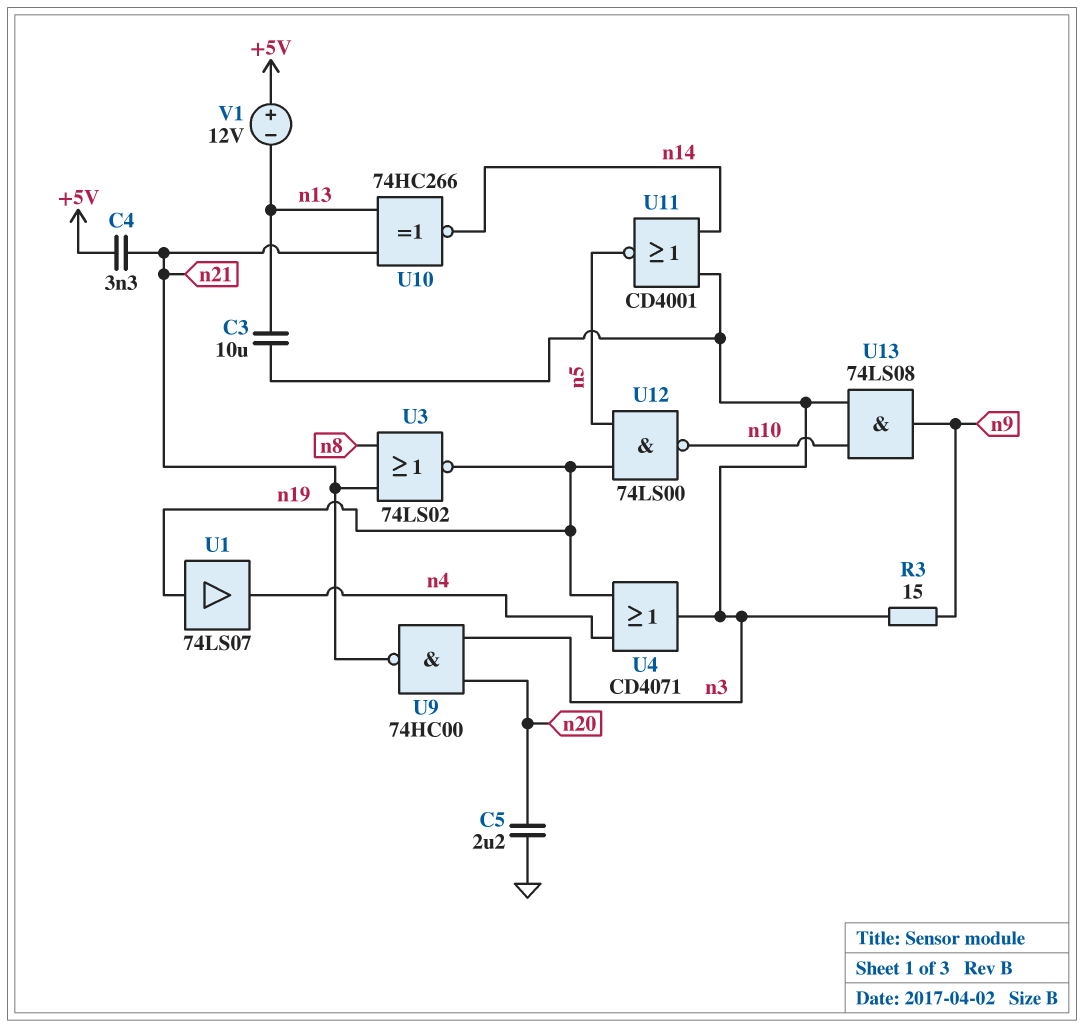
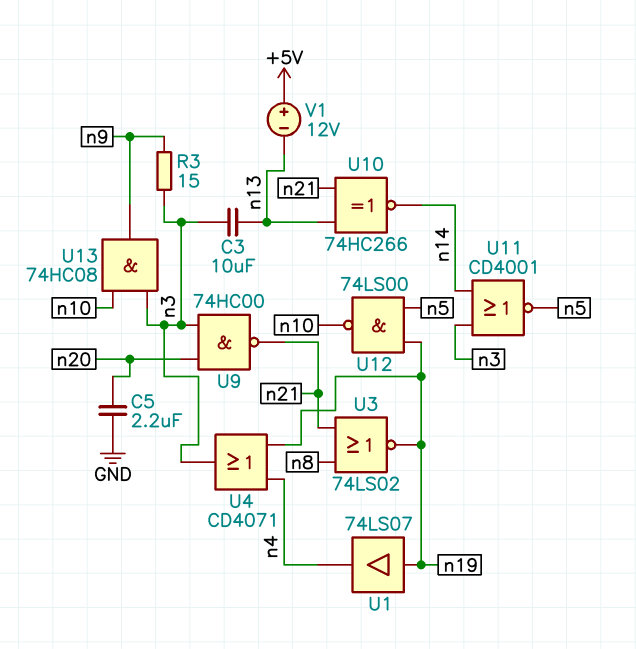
C4: 3.3nF (+5V, n21) -> none
U13: AND 74LS08 (in n3, in n10, out n9) -> AND 74HC08 (in n3, in n10, out n9)

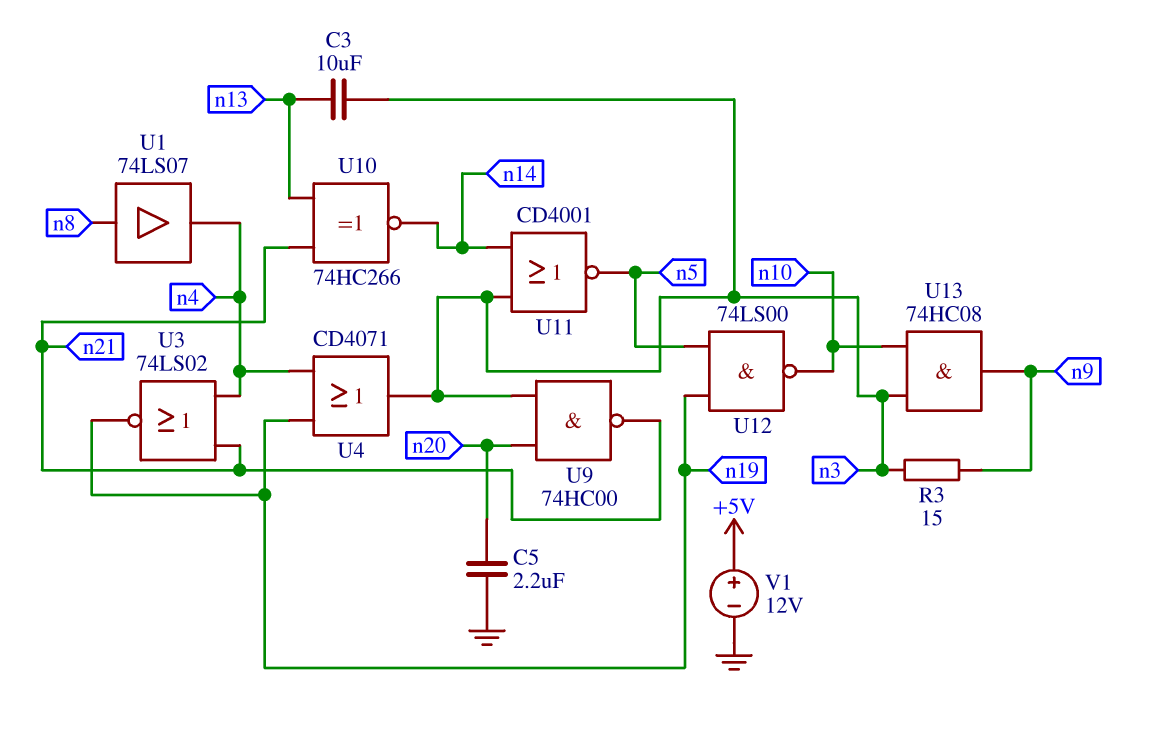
U1: buffer 74LS07 (in n19, out n4) -> buffer 74LS07 (in n8, out n4)
U3: NOR 74LS02 (in n8, in n21, out n19) -> NOR 74LS02 (in n4, in n21, out n19)
V1: 12V (plus +5V, minus n13) -> 12V (plus +5V, minus GND)

